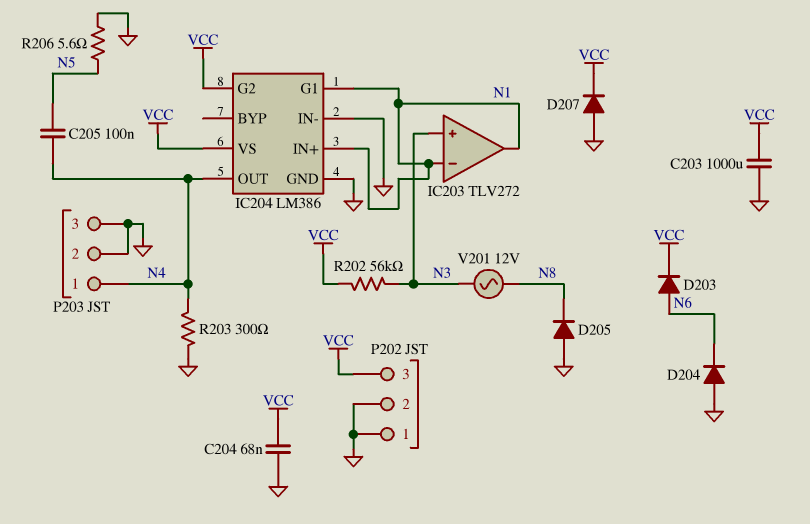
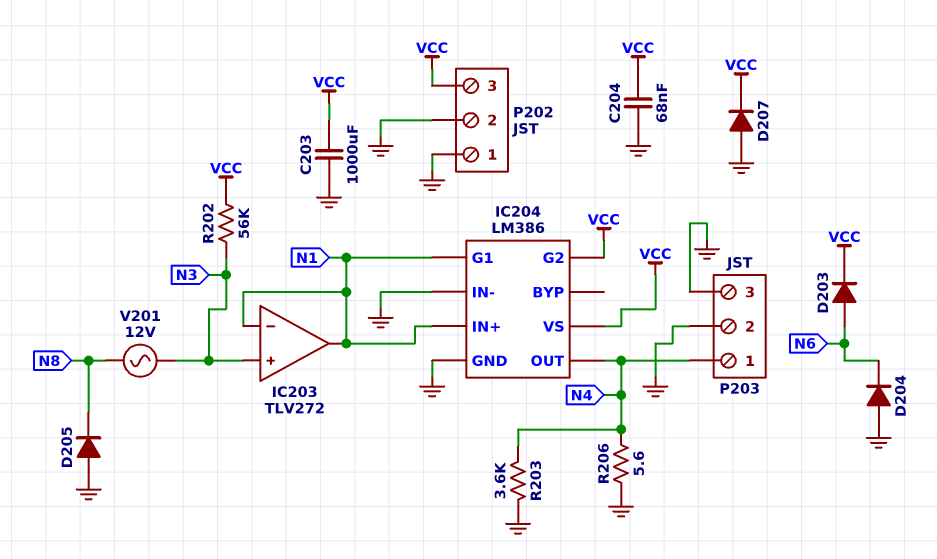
C205: 100nF (N4, N5) -> none
R203: 300 (GND, N4) -> 3.6k (GND, N4)
R206: 5.6 (GND, N5) -> 5.6 (GND, N4)

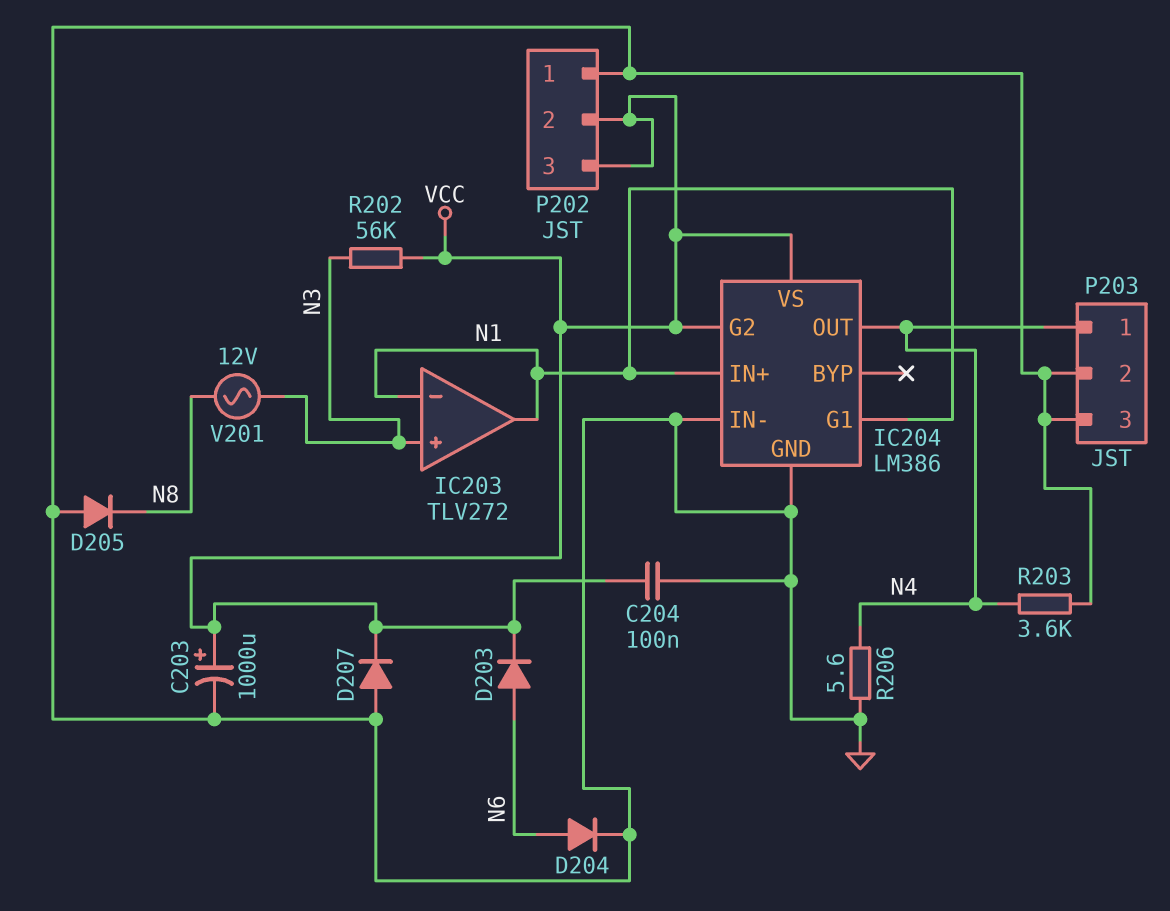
C203: 1000uF (GND, VCC) -> 1000uF (plus VCC, minus GND)
C204: 68nF (GND, VCC) -> 100nF (GND, VCC)
D204: diode (A GND, K N6) -> diode (A N6, K GND)
P202 pin 2: GND -> VCC

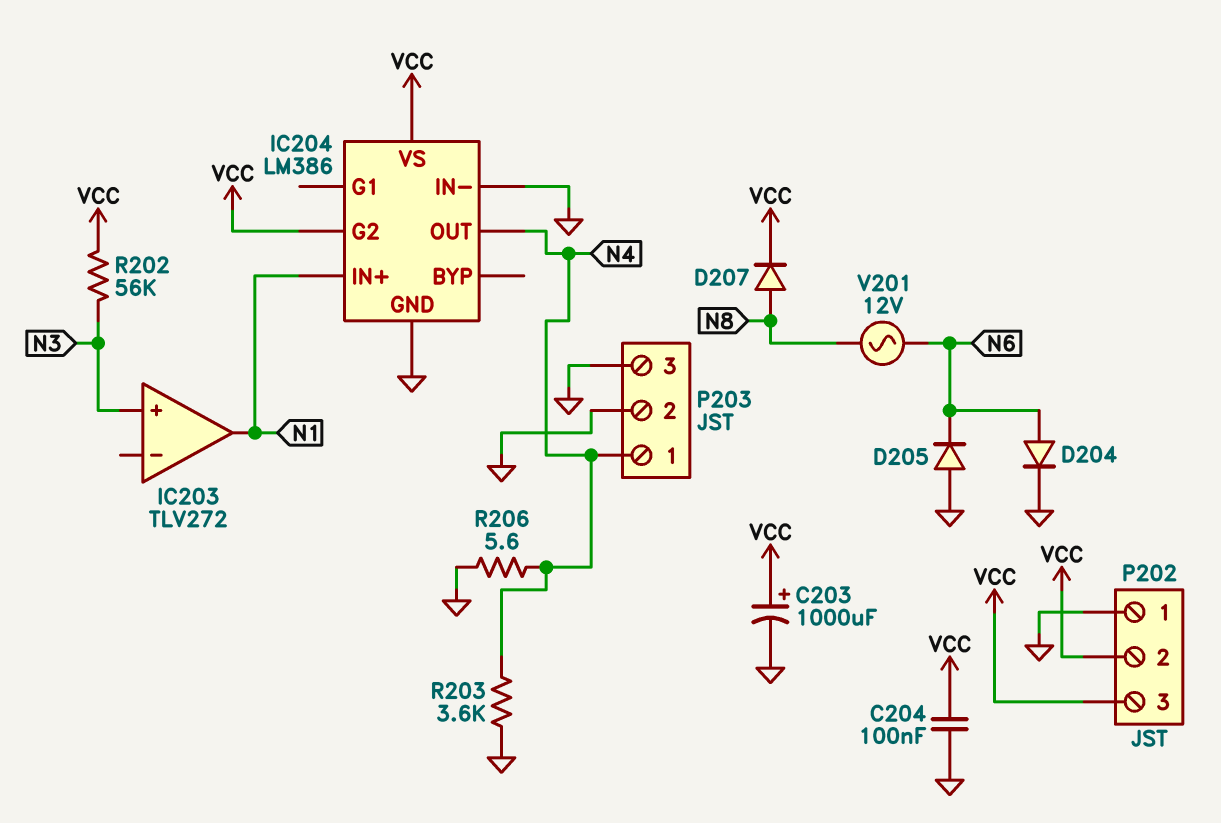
D203: diode (A N6, K VCC) -> none
D205: diode (A GND, K N8) -> diode (A GND, K N6)
D207: diode (A GND, K VCC) -> diode (A N8, K VCC)
IC203 pin in-: N1 -> none
IC204 pin G1: N1 -> none
V201: AC 12V (N3, N8) -> AC 12V (N6, N8)

